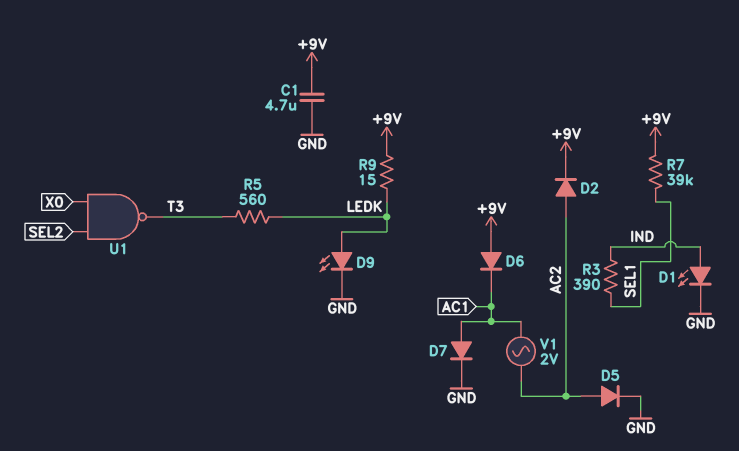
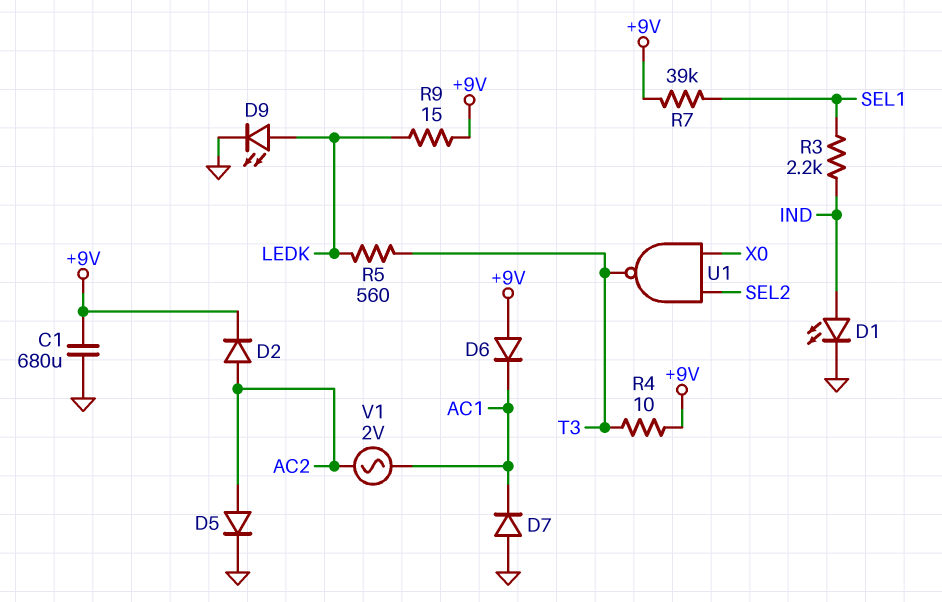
C1: 4.7uF (+9V, GND) -> 680uF (+9V, GND)
D7: diode (A AC1, K GND) -> diode (A GND, K AC1)
R3: 390 (IND, SEL1) -> 2.2k (IND, SEL1)
R4: none -> 10 (+9V, T3)

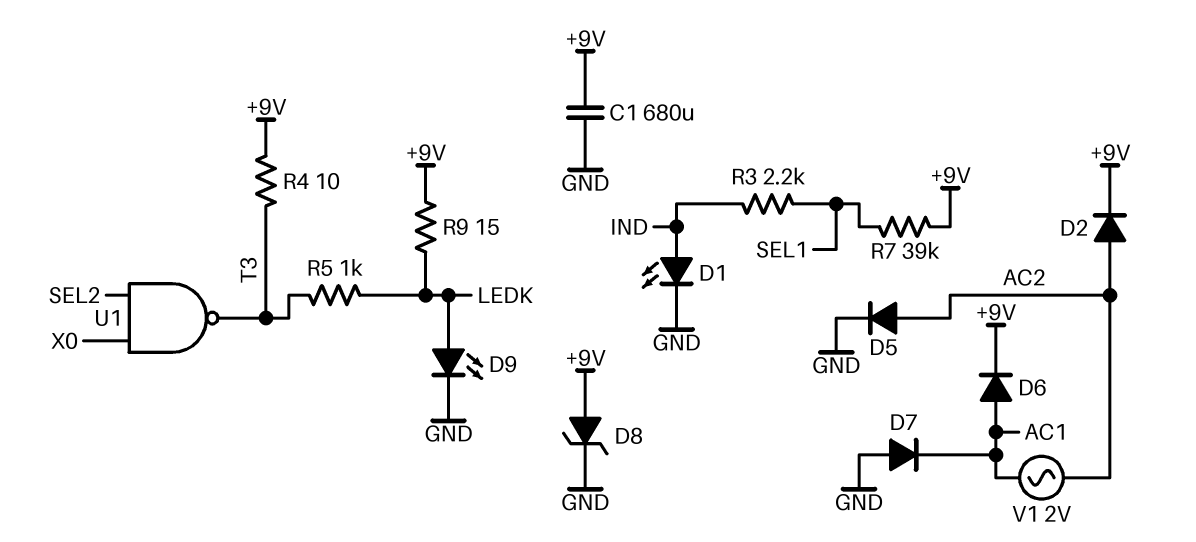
D6: diode (A +9V, K AC1) -> diode (A AC1, K +9V)
D8: none -> zener (A +9V, K GND)
R5: 560 (LEDK, T3) -> 1k (LEDK, T3)

